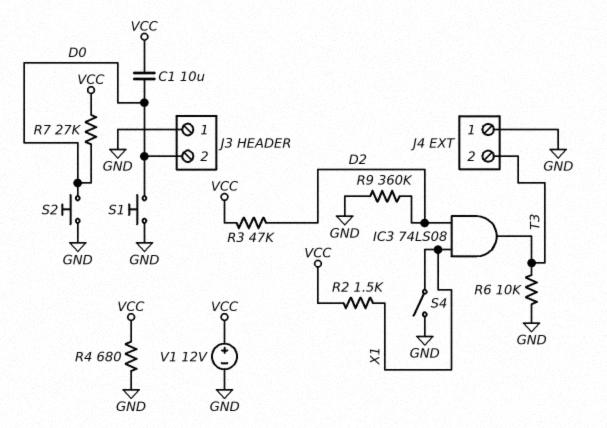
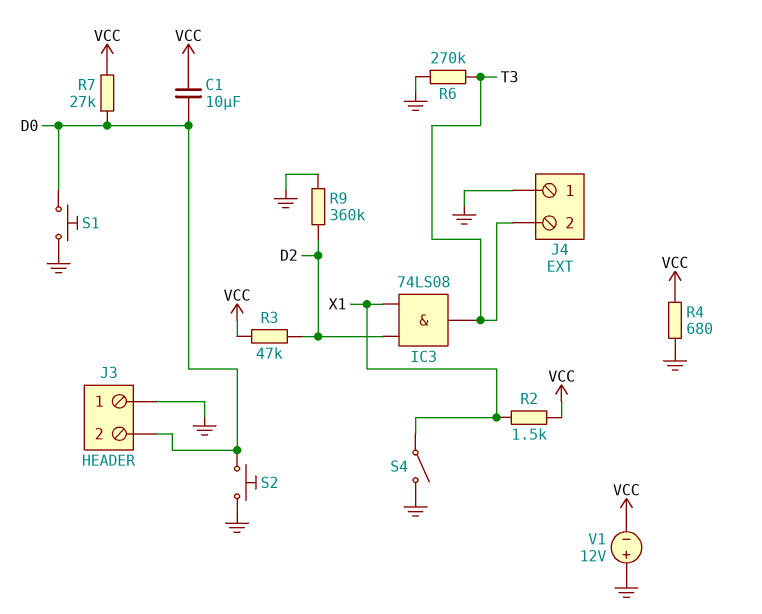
R6: 10k (GND, T3) -> 270k (GND, T3)
V1: 12V (plus VCC, minus GND) -> 12V (plus GND, minus VCC)

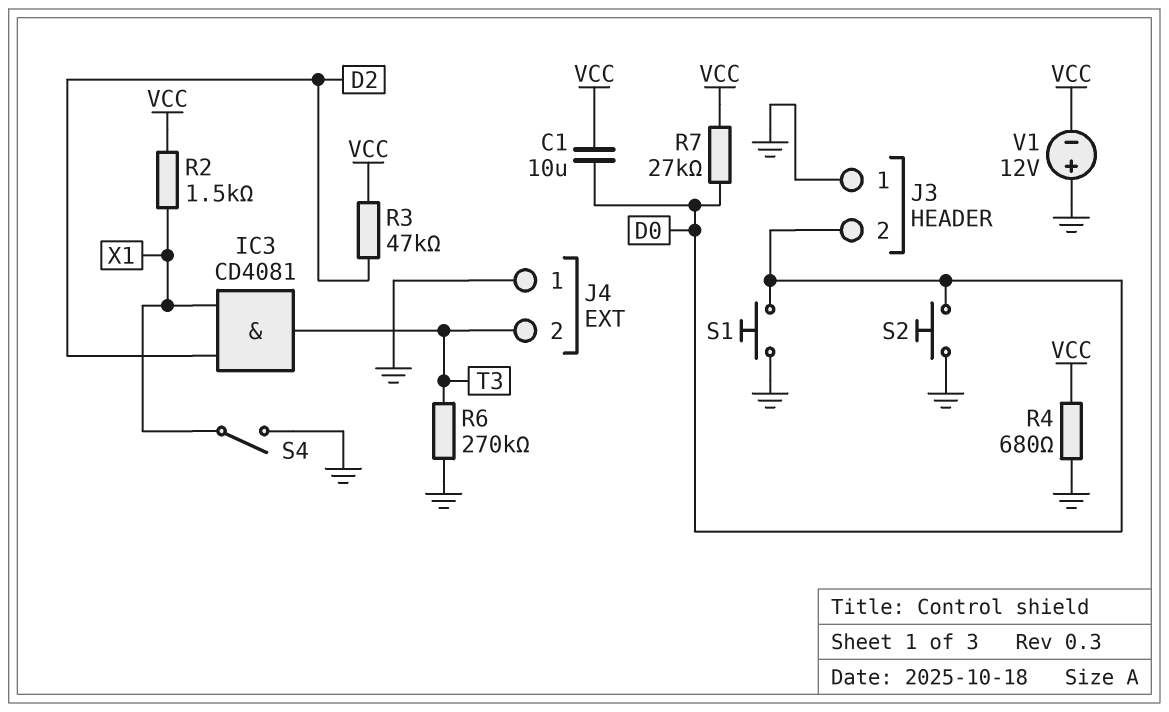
IC3: AND 74LS08 (in D2, in X1, out T3) -> AND CD4081 (in D2, in X1, out T3)
R9: 360k (D2, GND) -> none

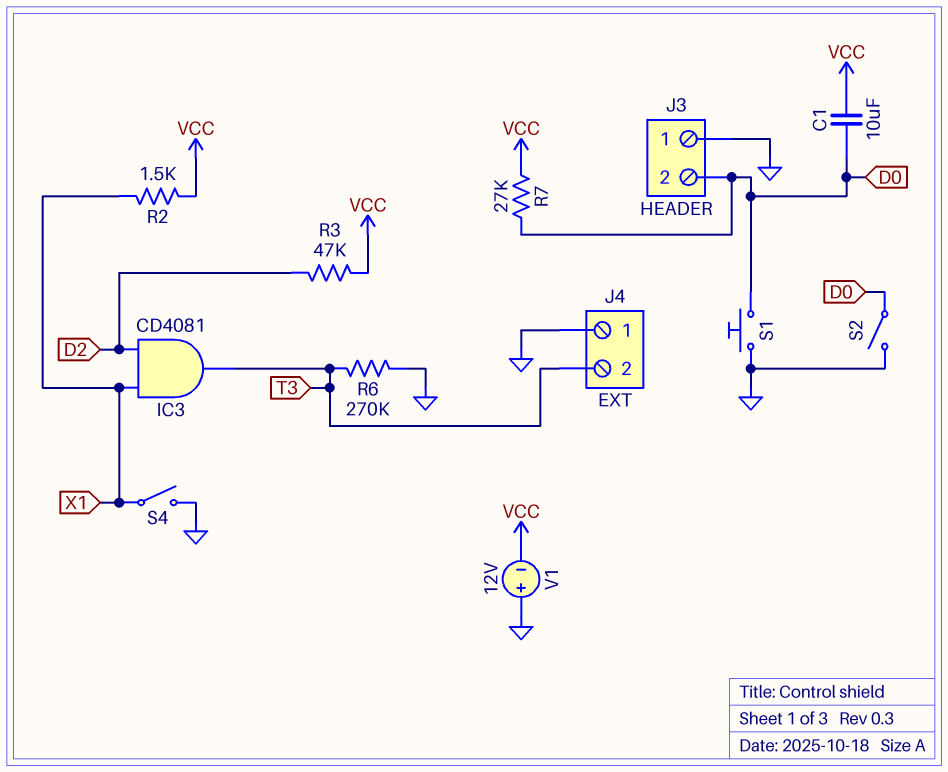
R4: 680 (GND, VCC) -> none
S2: button (D0, GND) -> switch (D0, GND)

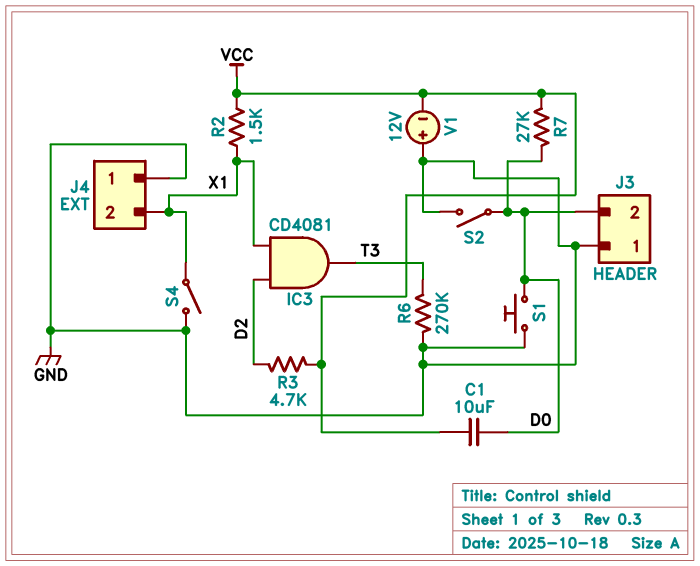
J4 pin 2: T3 -> X1
R3: 47k (D2, VCC) -> 4.7k (D2, VCC)

